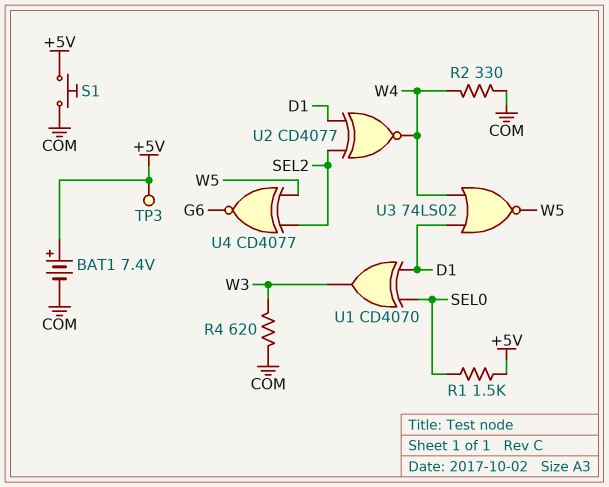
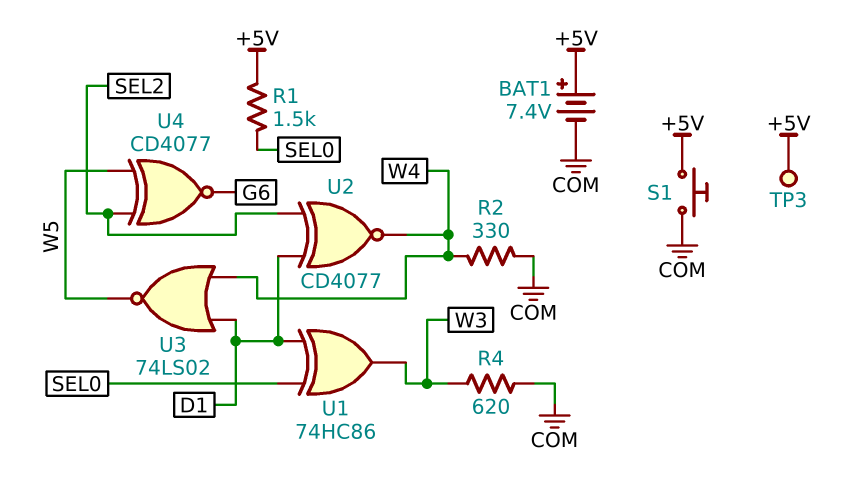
U1: XOR CD4070 (in D1, in SEL0, out W3) -> XOR 74HC86 (in D1, in SEL0, out W3)

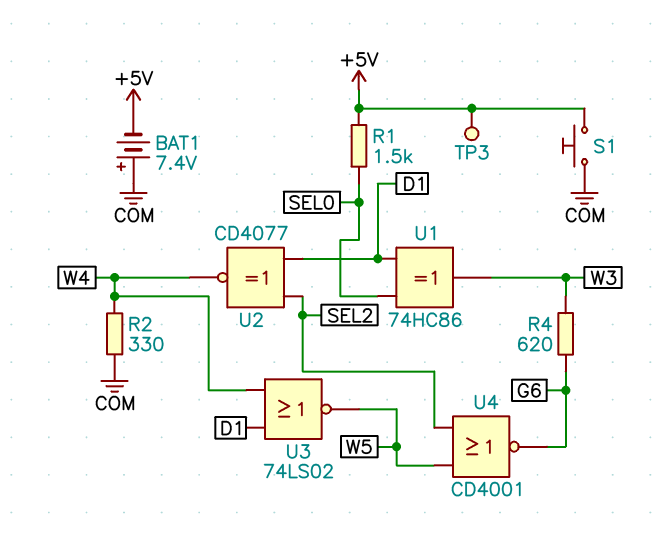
BAT1: 7.4V (plus +5V, minus COM) -> 7.4V (plus COM, minus +5V)
R4: 620 (COM, W3) -> 620 (G6, W3)
U4: XNOR CD4077 (in SEL2, in W5, out G6) -> NOR CD4001 (in SEL2, in W5, out G6)

